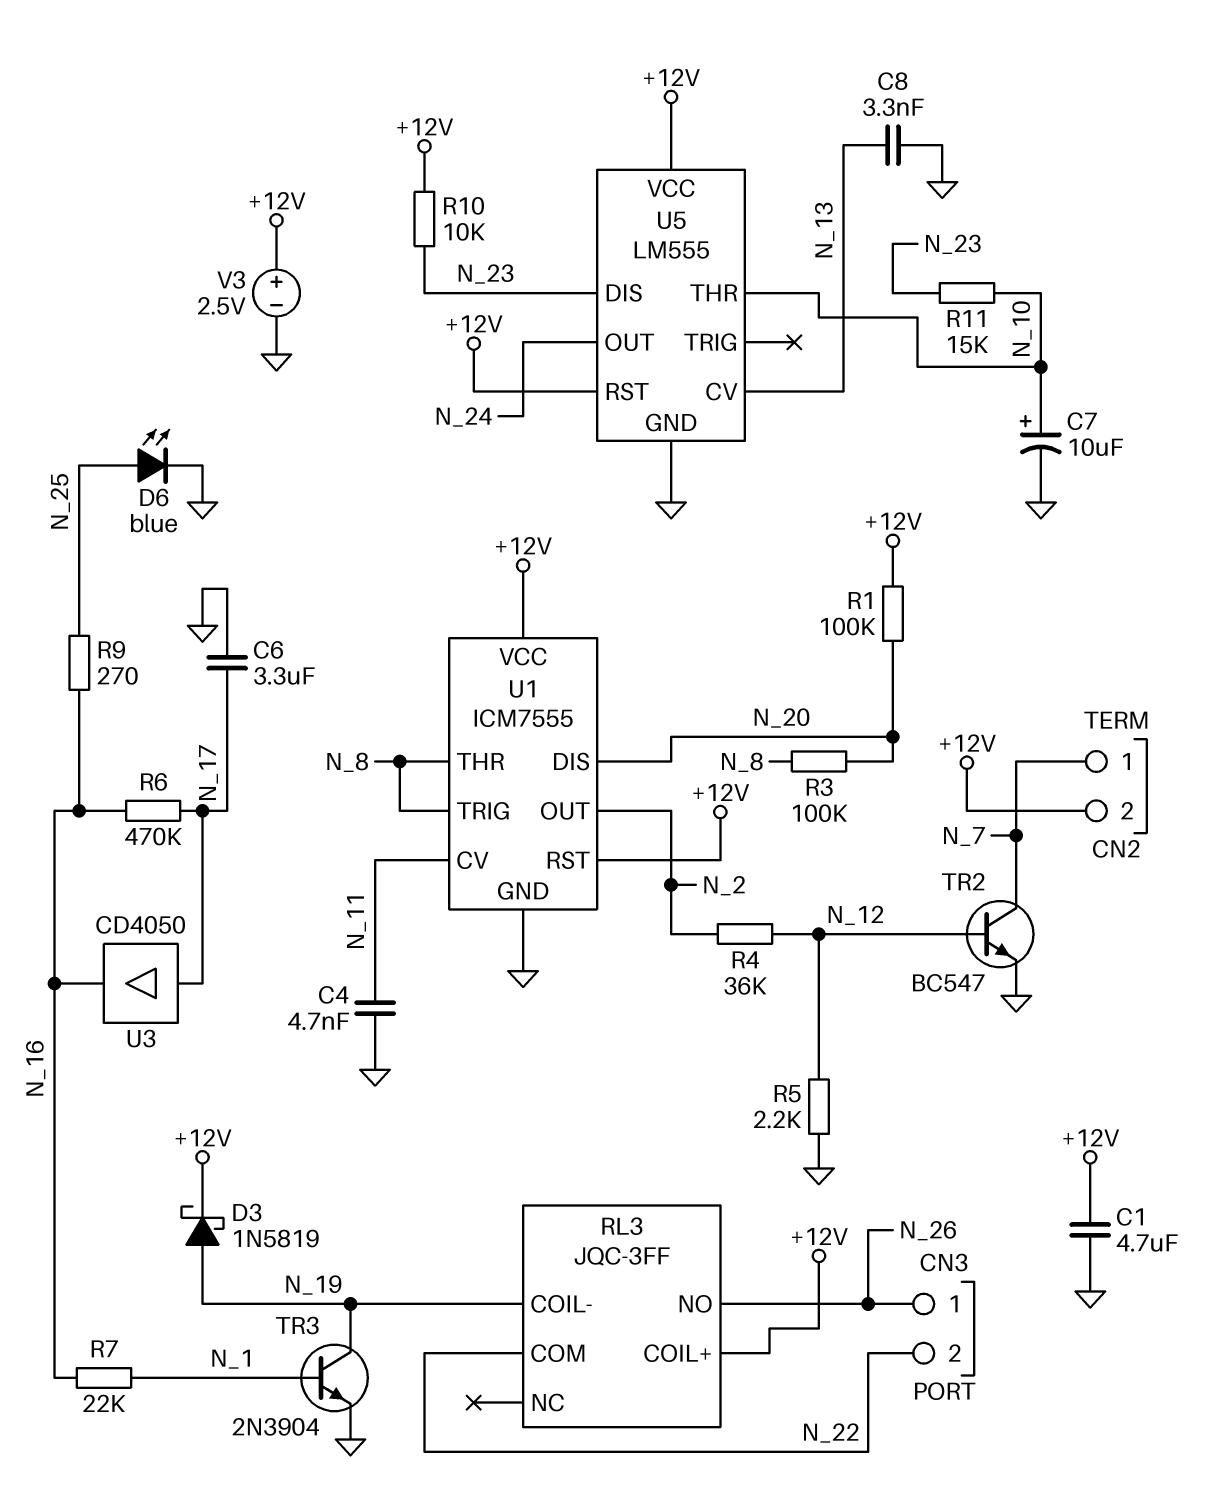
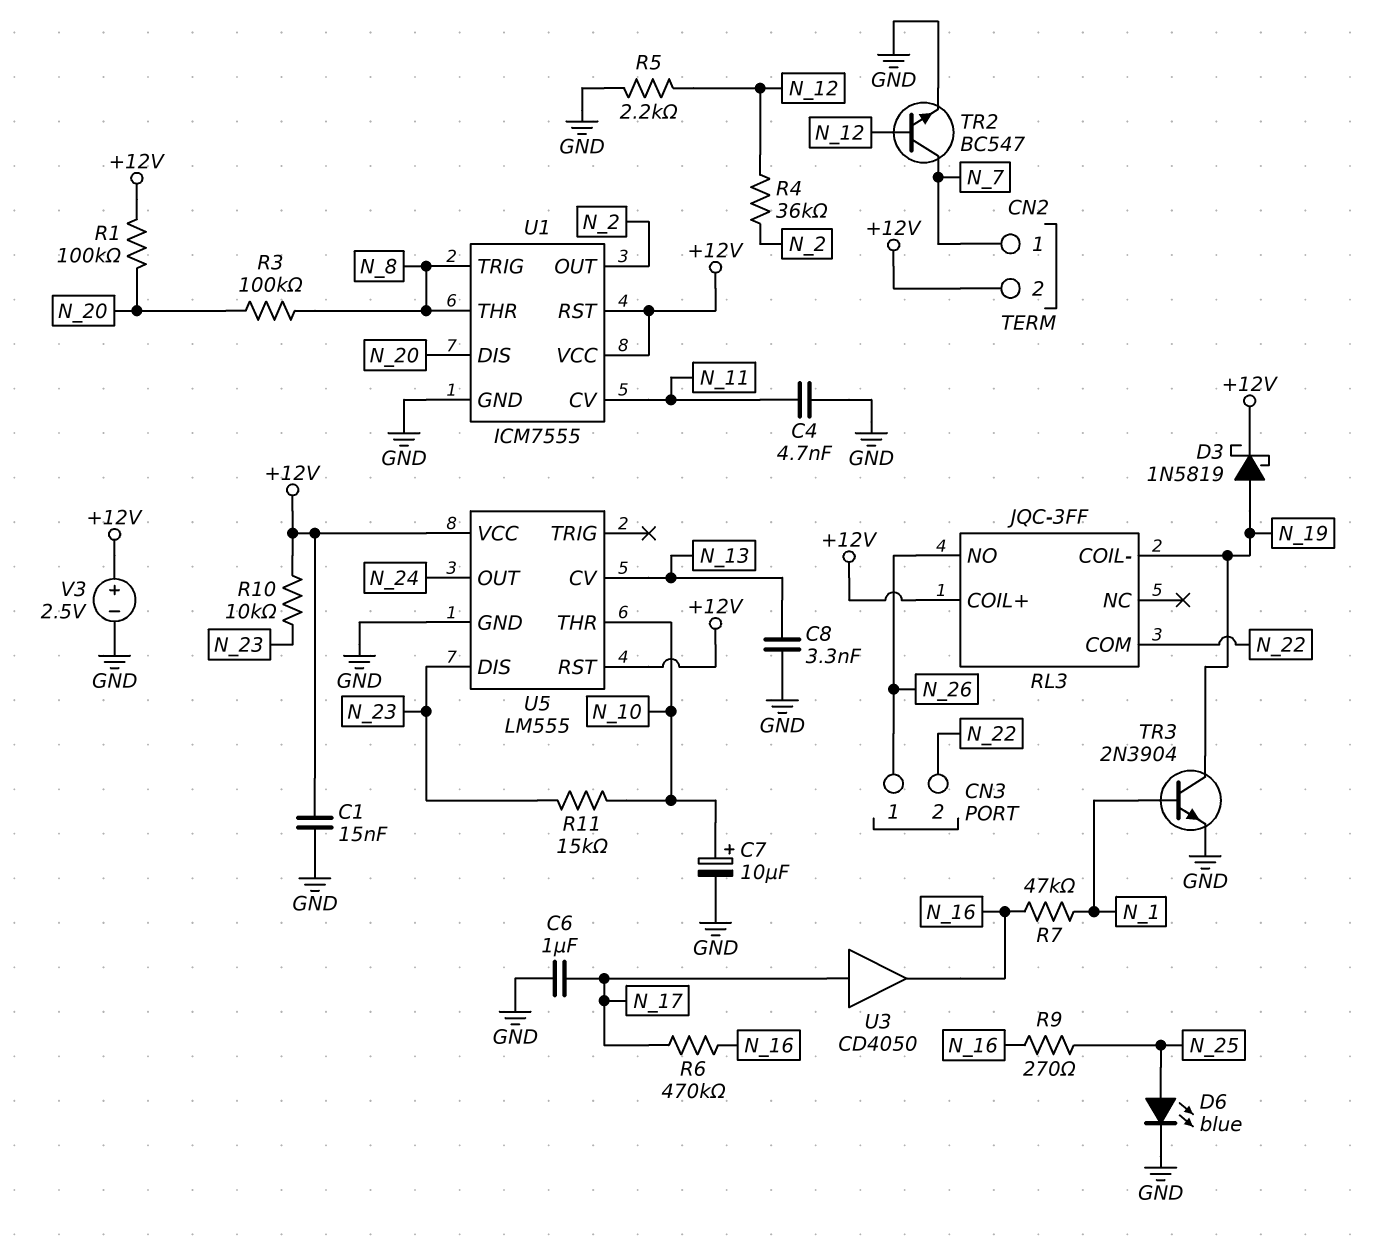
C1: 4.7uF (+12V, GND) -> 15nF (+12V, GND)
C6: 3.3uF (GND, N_17) -> 1uF (GND, N_17)
R7: 22k (N_1, N_16) -> 47k (N_1, N_16)

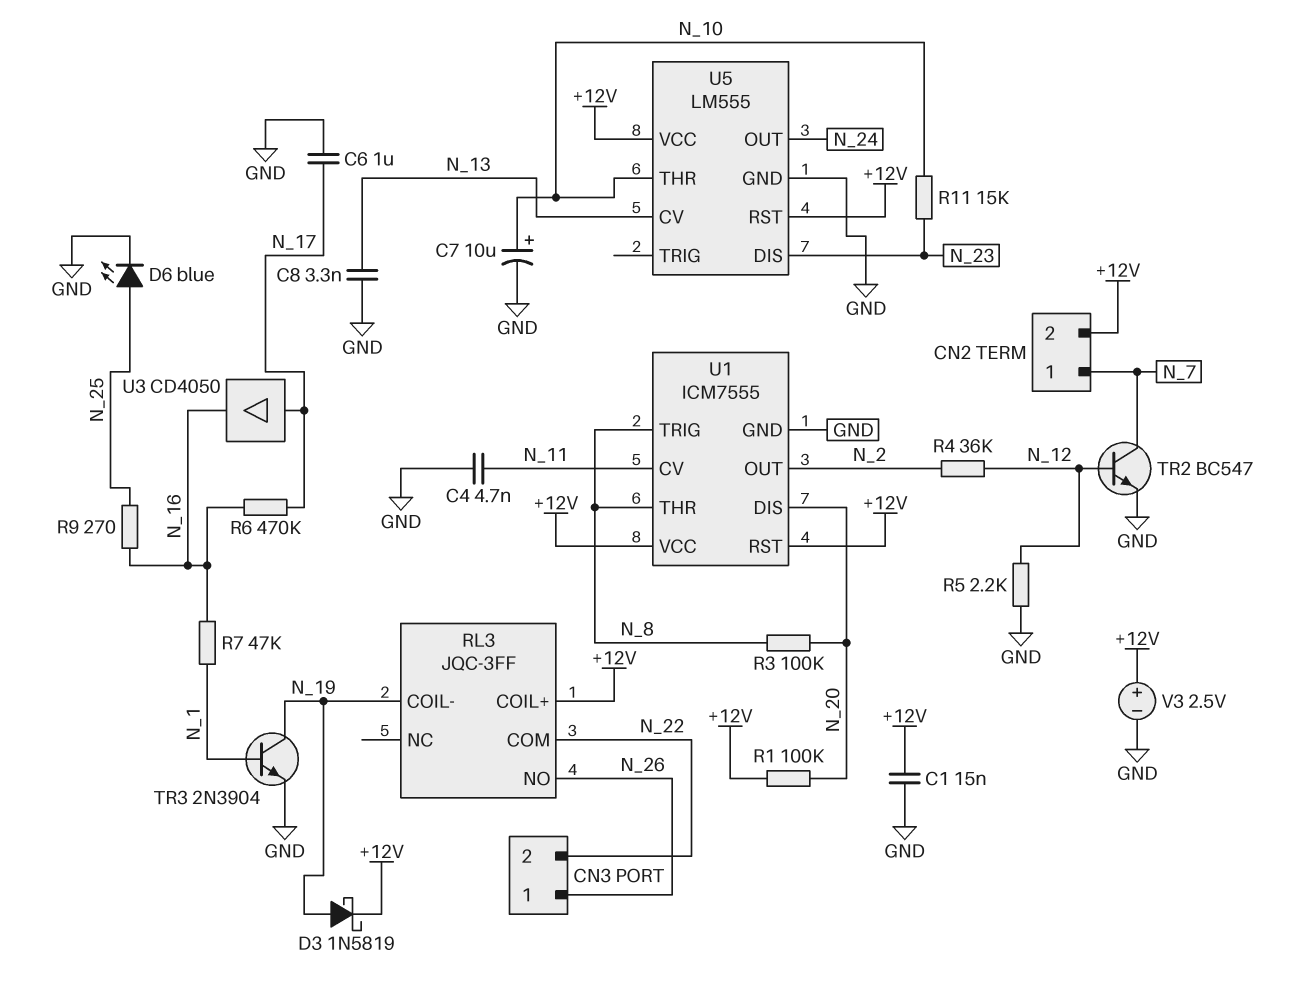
R10: 10k (+12V, N_23) -> none

